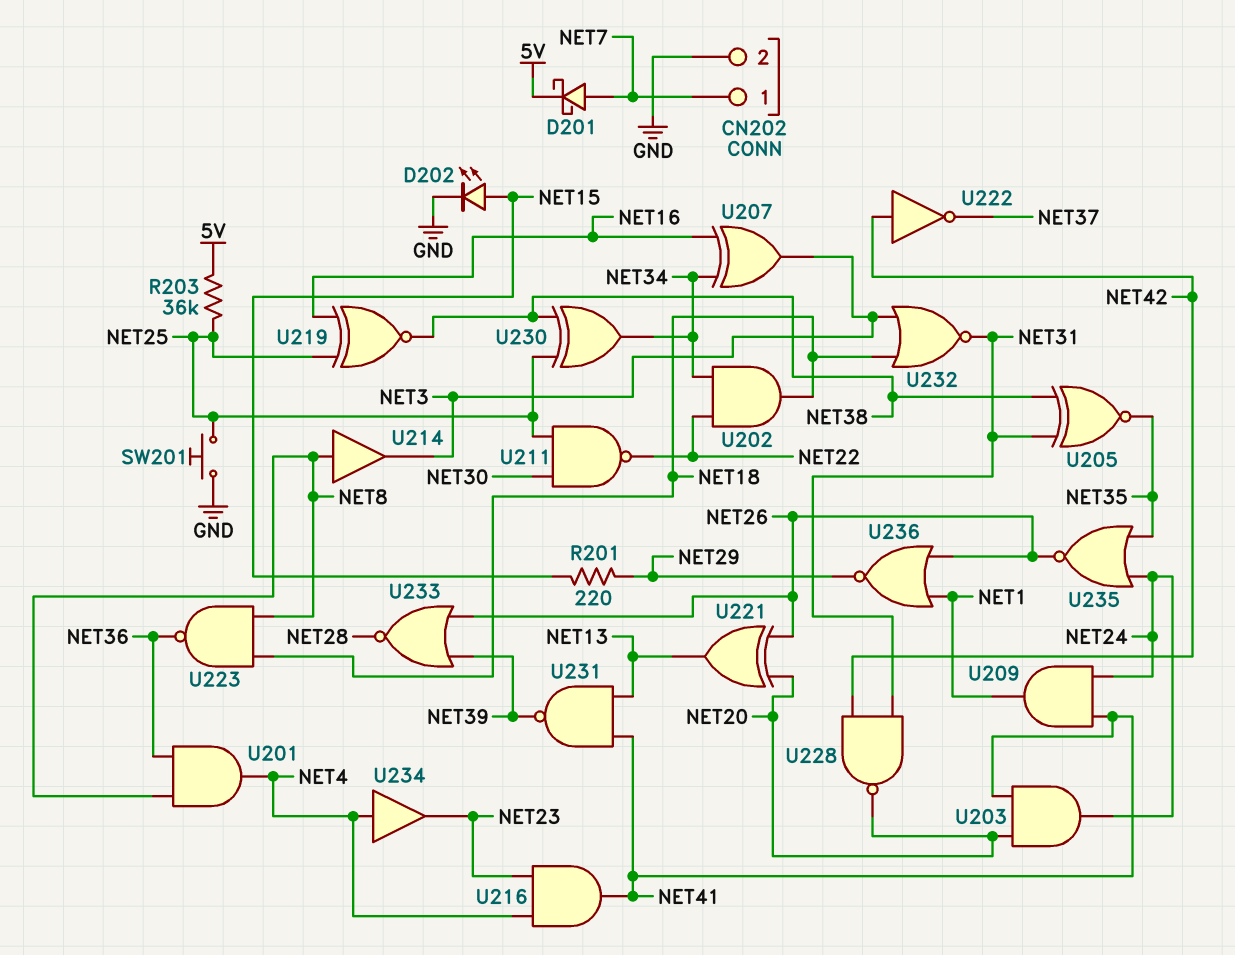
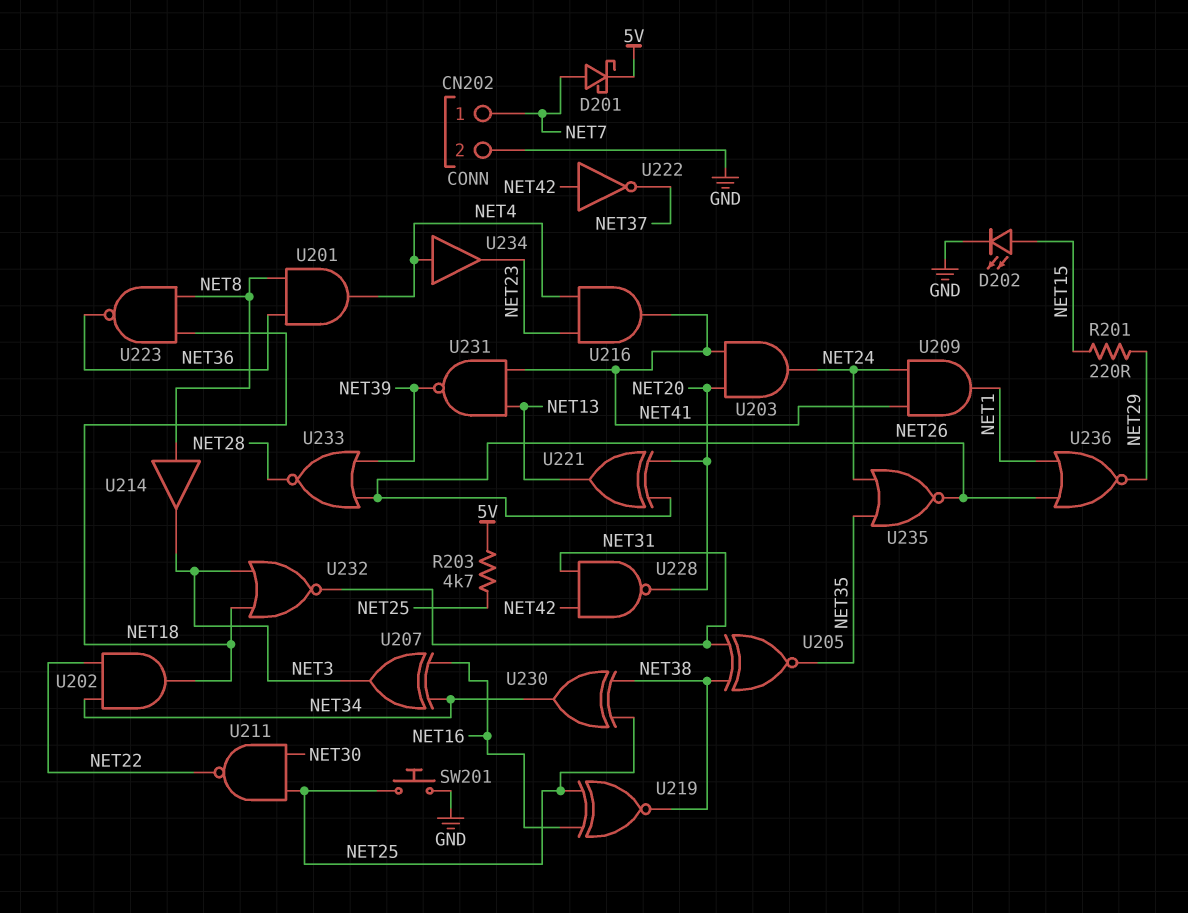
R203: 36k (5V, NET25) -> 4.7k (5V, NET25)

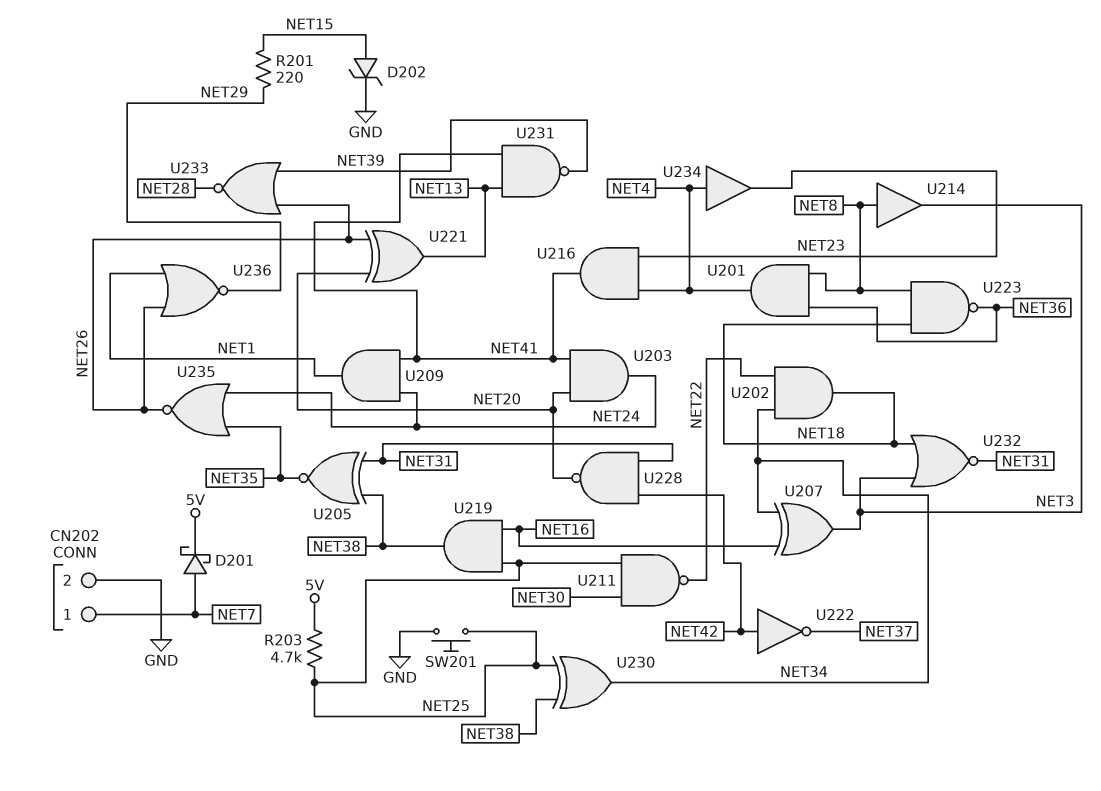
D202: LED (A NET15, K GND) -> zener (A NET15, K GND)
U219: XNOR (in NET16, in NET25, out NET38) -> AND (in NET16, in NET25, out NET38)

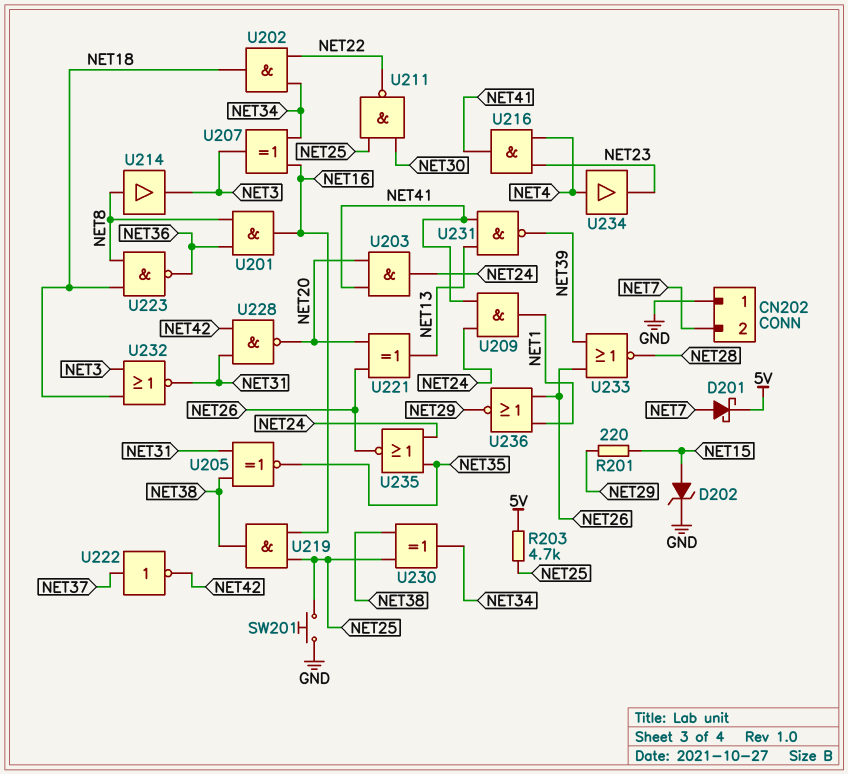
CN202 pin 1: NET7 -> GND
CN202 pin 2: GND -> NET7
U201: AND (in NET8, in NET36, out NET4) -> AND (in NET8, in NET36, out NET16)
U222: NOT (in NET42, out NET37) -> NOT (in NET37, out NET42)

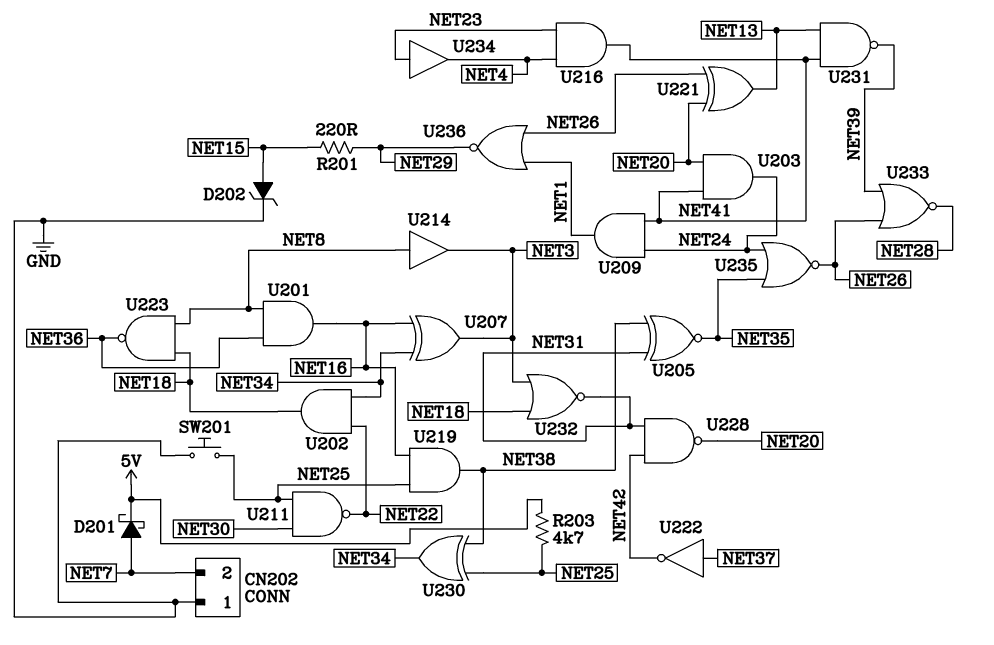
U234: buffer (in NET4, out NET23) -> buffer (in NET23, out NET4)

